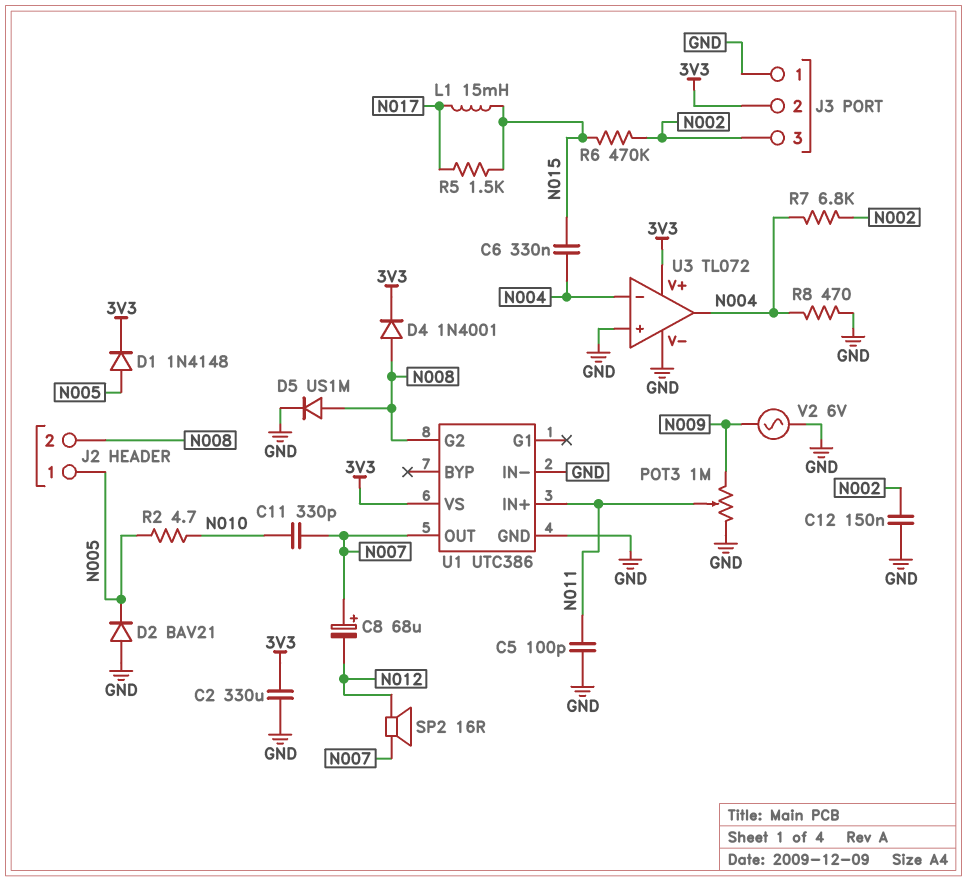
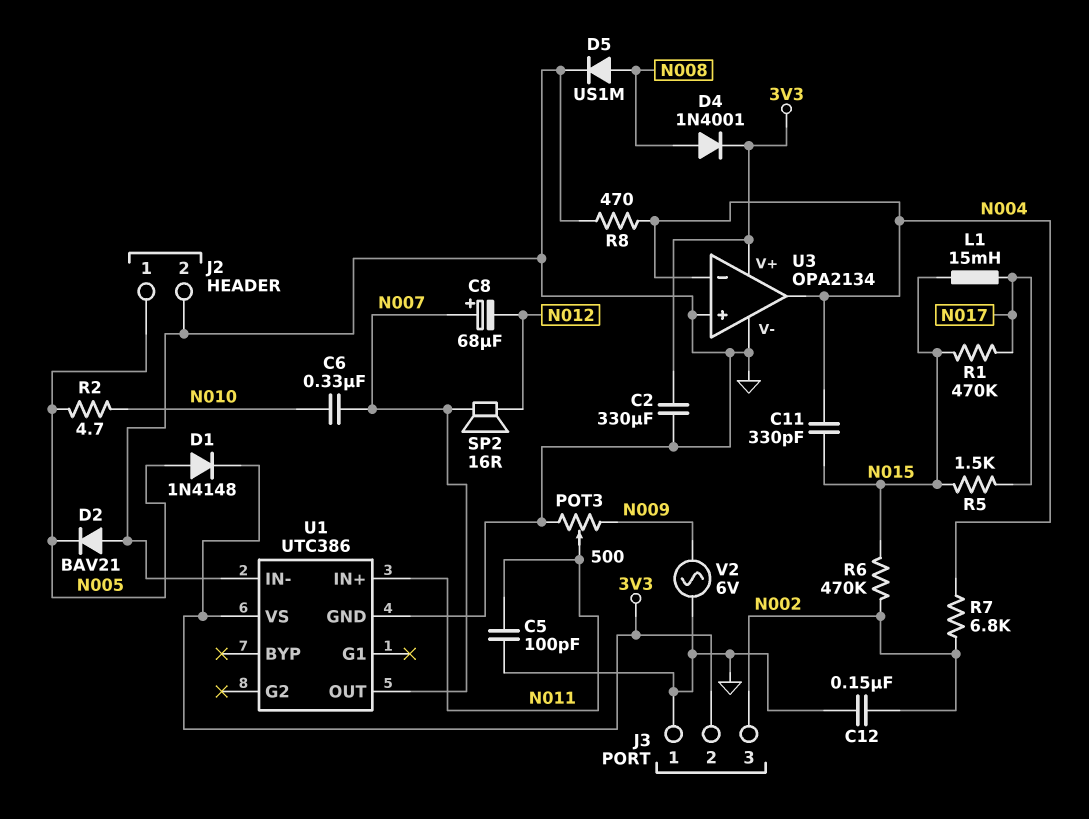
C6: 330nF (N004, N015) -> 330nF (N007, N010)
C11: 330pF (N007, N010) -> 330pF (N004, N015)
J2 pin 2: N008 -> GND
POT3: 1M (GND, N009, wiper N011) -> 500 (GND, N009, wiper N011)
R1: none -> 470k (N015, N017)
U1 pin G2: N008 -> none
U3: TL072 -> OPA2134

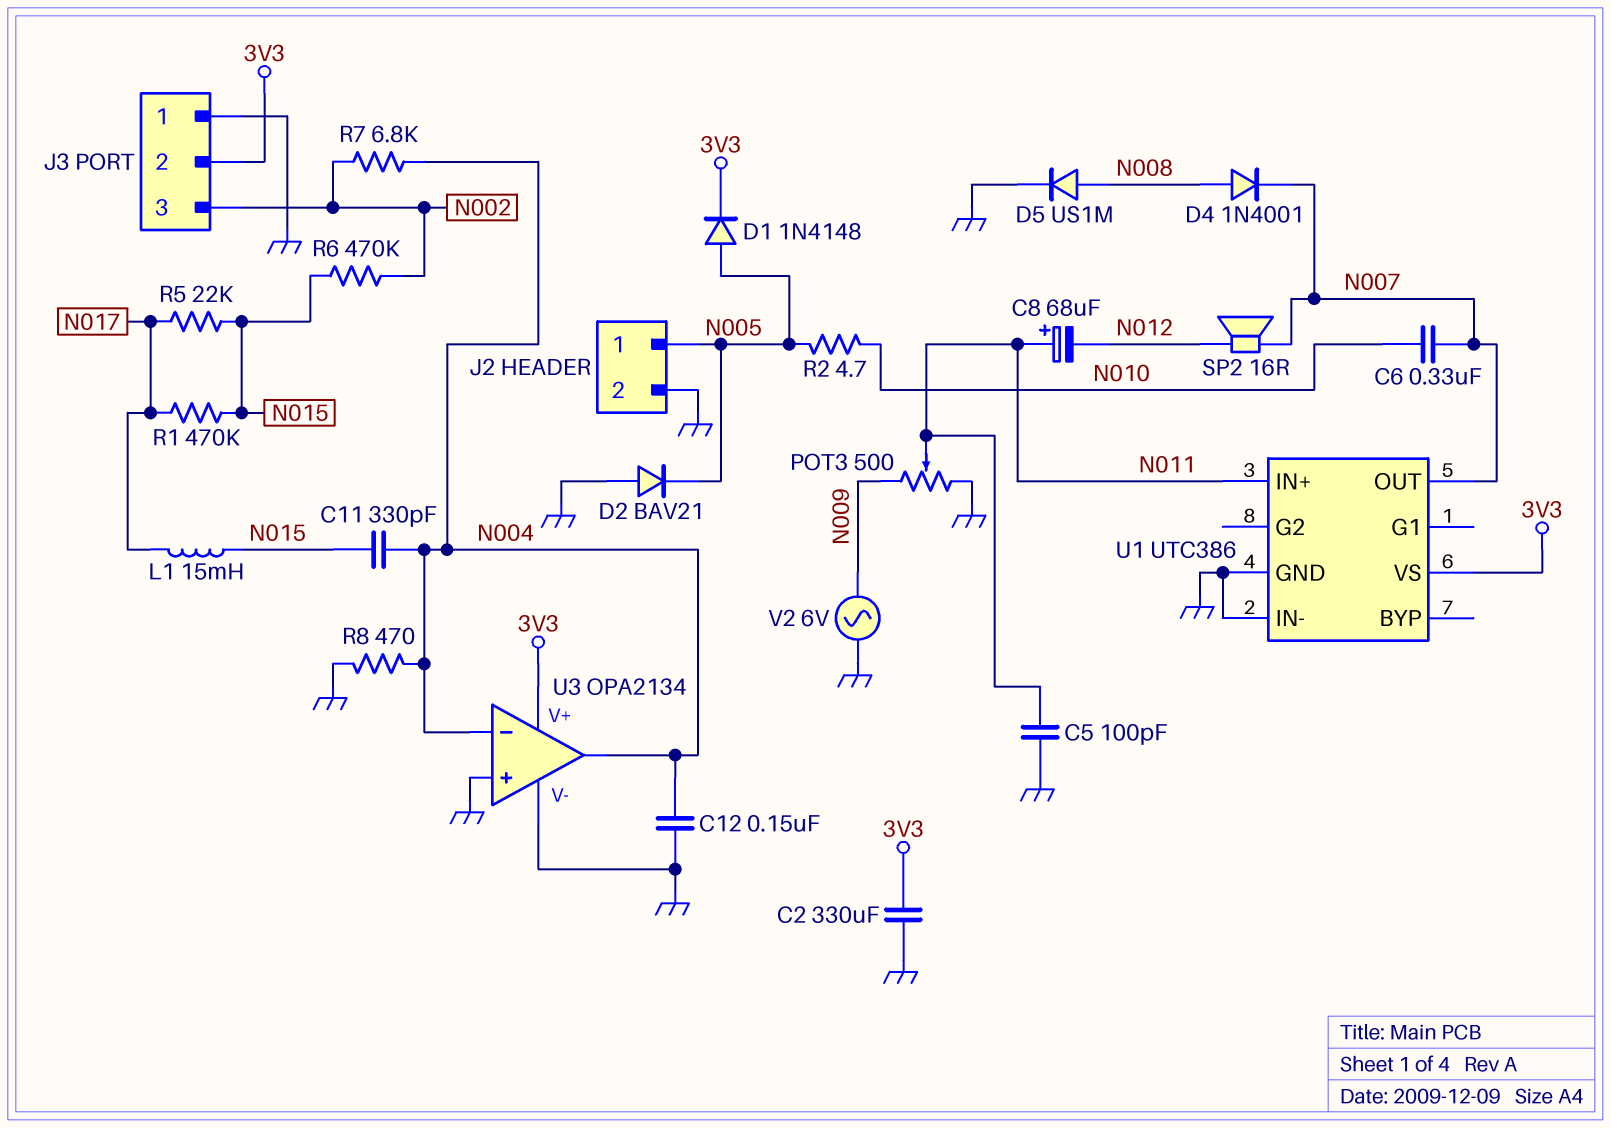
C8: 68uF (plus N007, minus N012) -> 68uF (plus N011, minus N012)
C12: 150nF (GND, N002) -> 150nF (GND, N004)
D4: diode 1N4001 (A N008, K 3V3) -> diode 1N4001 (A N008, K N007)
R5: 1.5k (N015, N017) -> 22k (N015, N017)

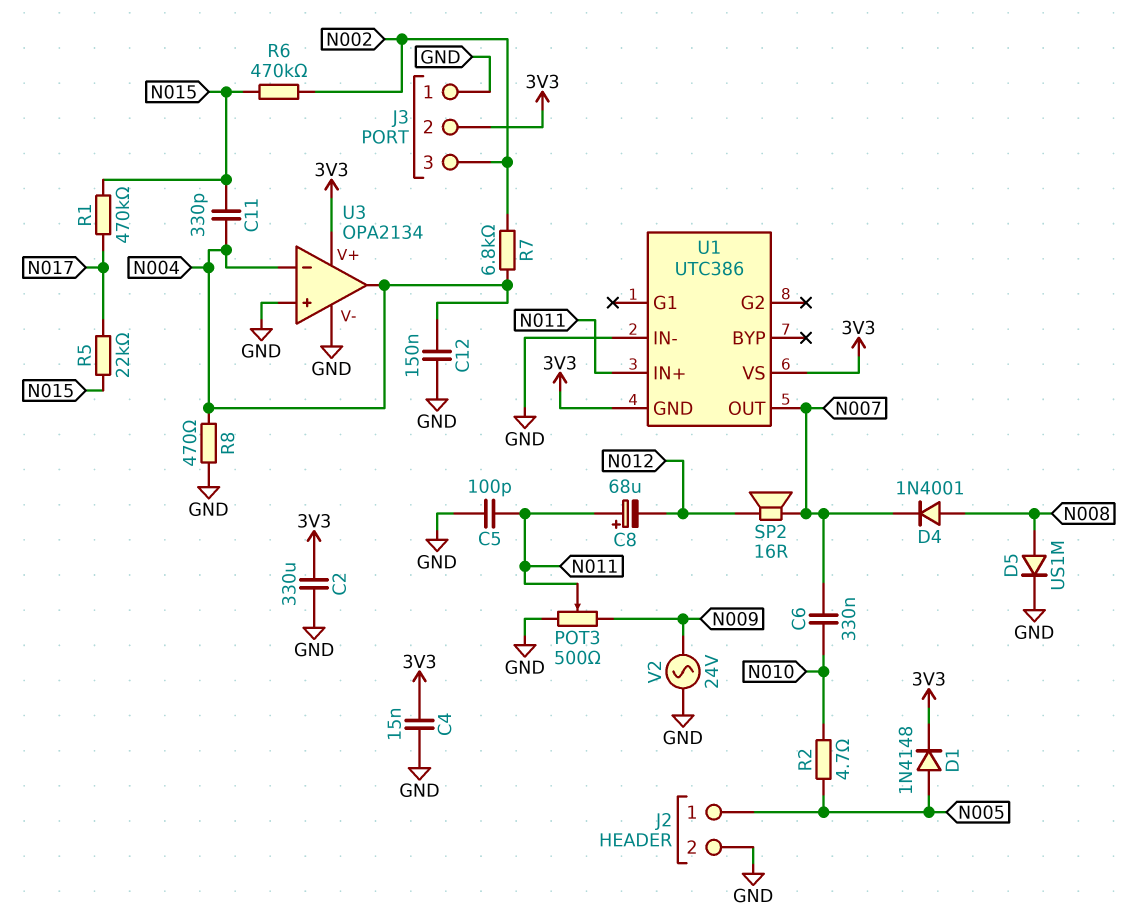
C4: none -> 15nF (3V3, GND)
D2: diode BAV21 (A GND, K N005) -> none
L1: 15mH (N015, N017) -> none
U1 pin GND: GND -> 3V3
V2: AC 6V (GND, N009) -> AC 24V (GND, N009)

